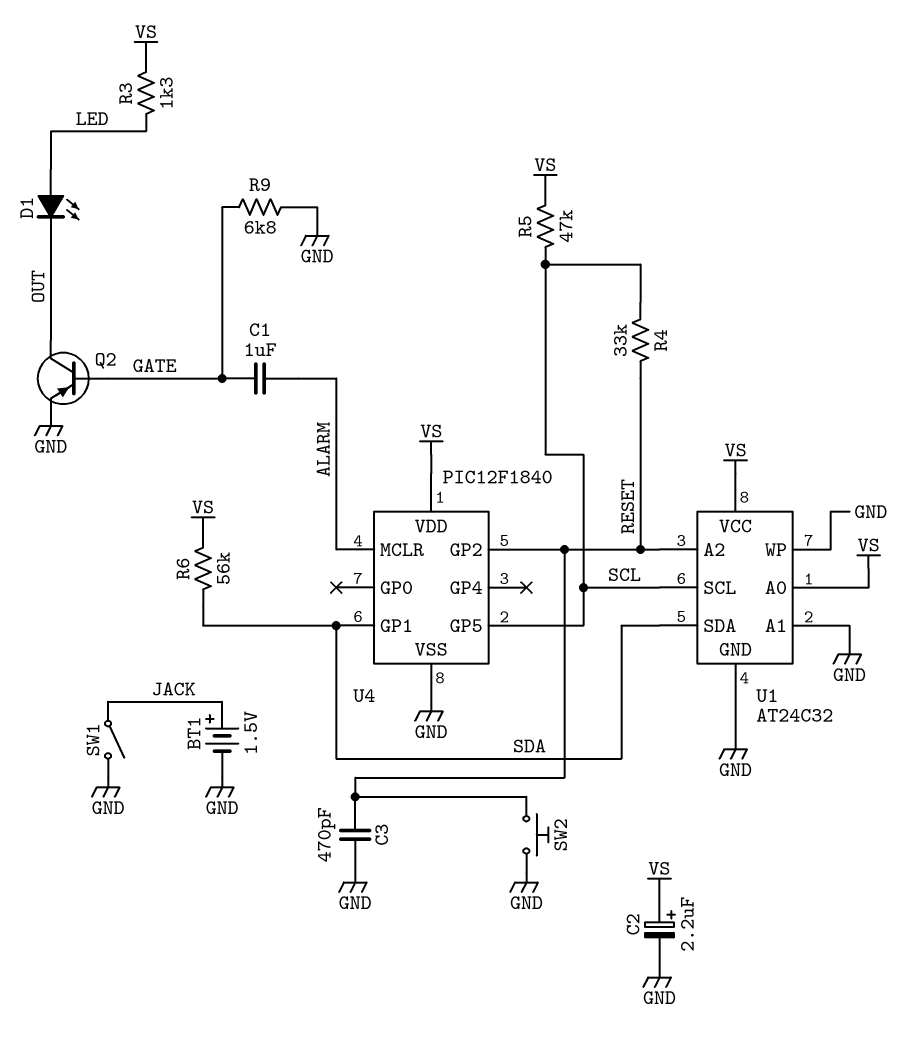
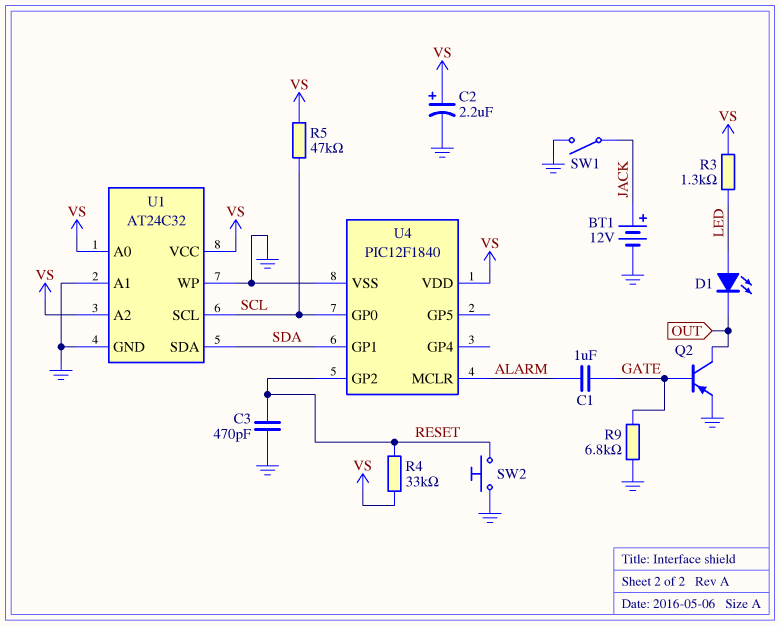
BT1: 1.5V (plus JACK, minus GND) -> 12V (plus JACK, minus GND)
R4: 33k (RESET, SCL) -> 33k (RESET, VS)
R6: 56k (SDA, VS) -> none
U1 pin A2: RESET -> VS
U4 pin GP0: none -> SCL
U4 pin GP5: SCL -> none

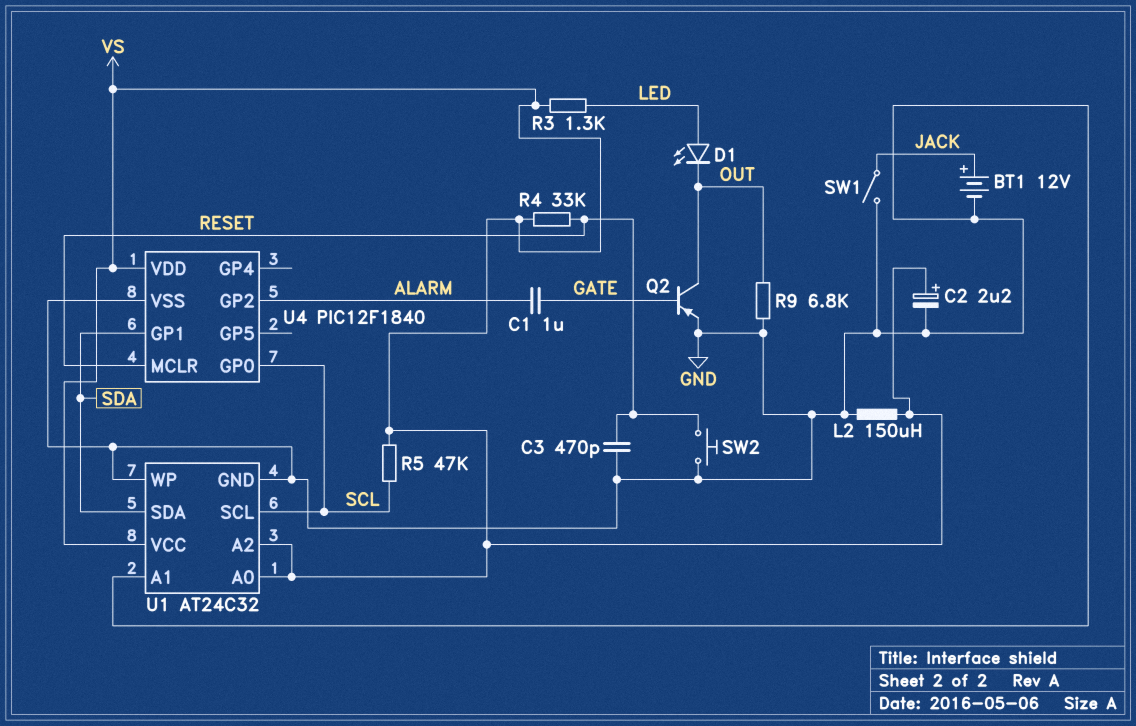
L2: none -> 150uH (GND, VS)
R9: 6.8k (GATE, GND) -> 6.8k (GND, OUT)
U4 pin GP2: RESET -> ALARM
U4 pin MCLR: ALARM -> RESET

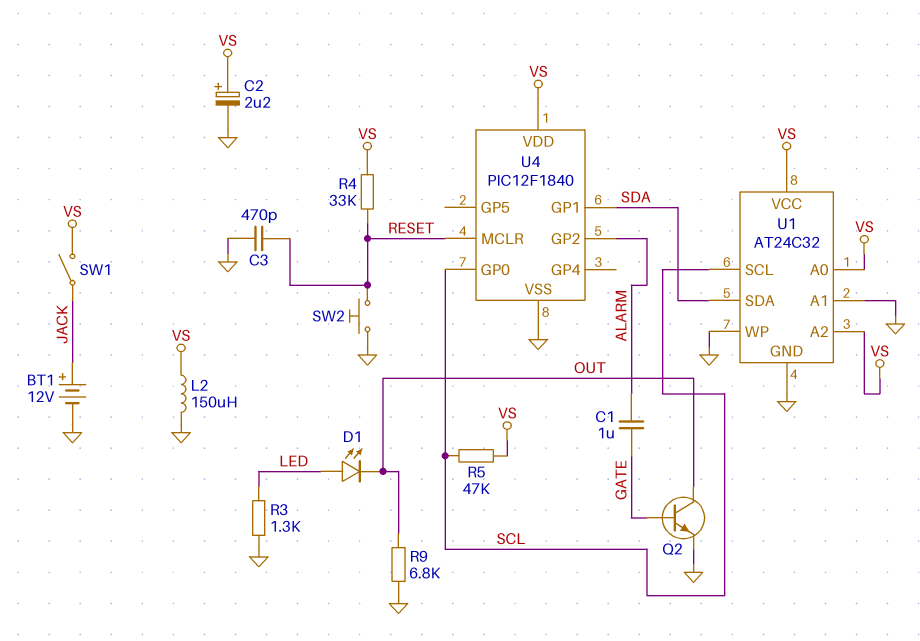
Q2: PNP (B GATE, C OUT, E GND) -> NPN (B GATE, C OUT, E GND)
R3: 1.3k (LED, VS) -> 1.3k (GND, LED)
SW1: switch (GND, JACK) -> switch (JACK, VS)

